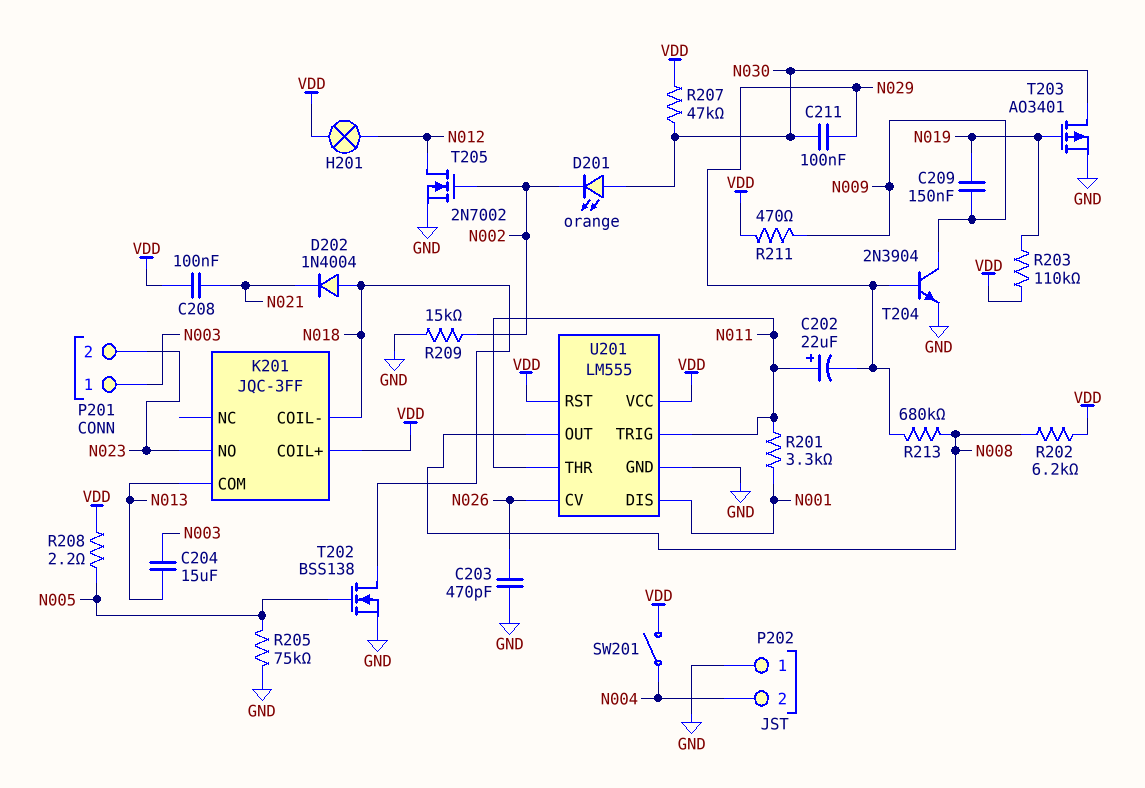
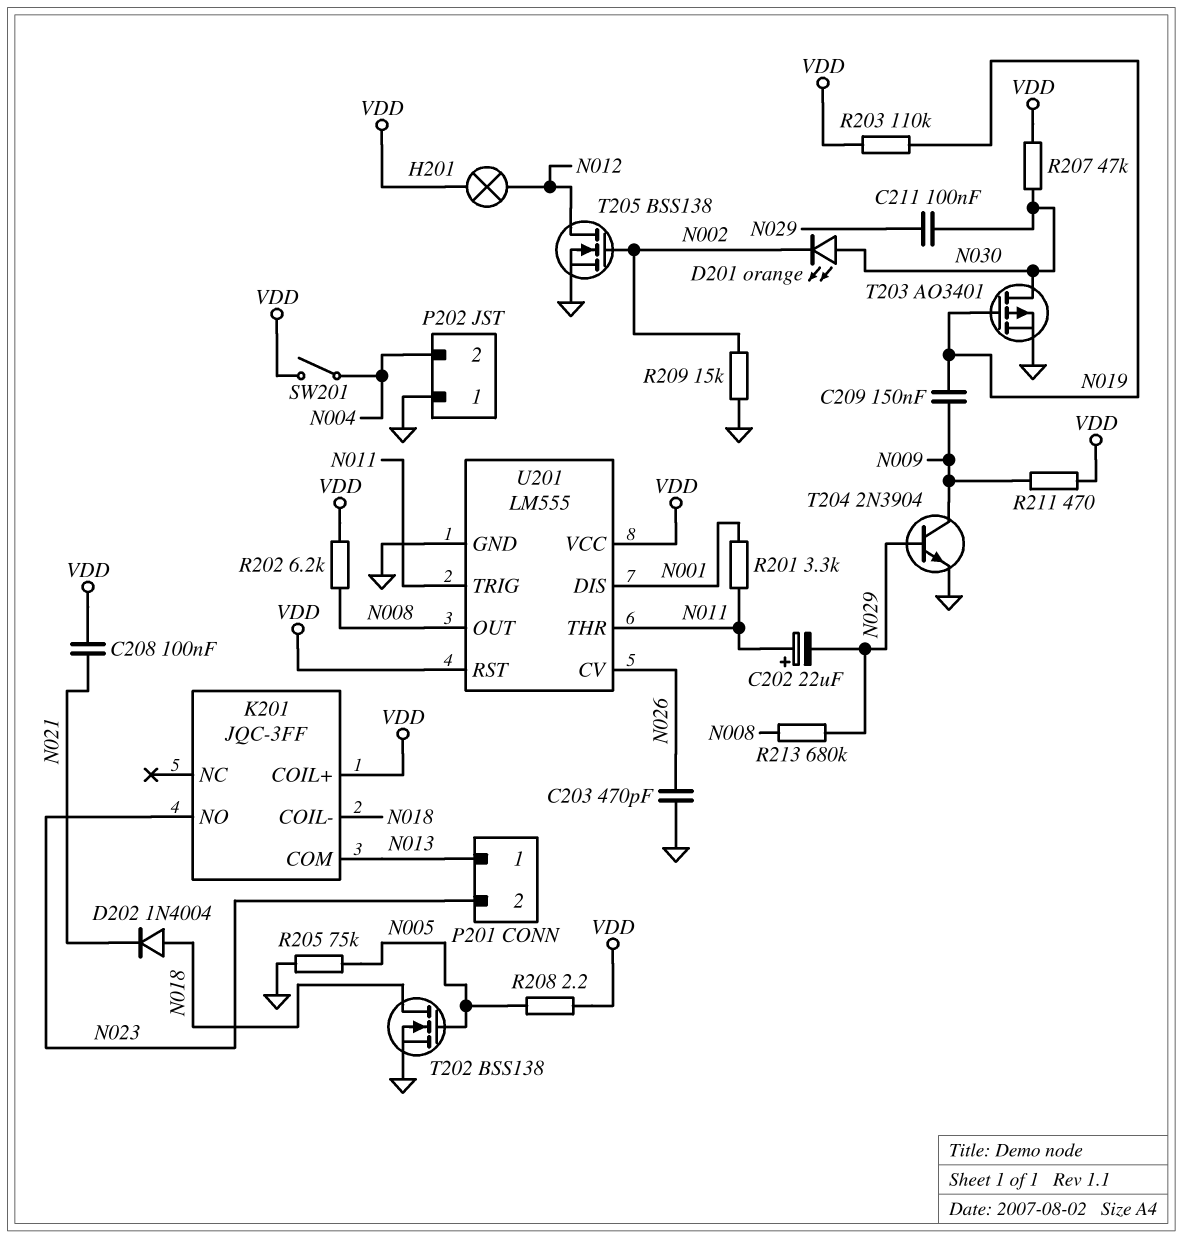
C204: 15uF (N003, N013) -> none
P201 pin 1: N003 -> N013
T205: NMOS 2N7002 (G N002, D N012, S GND) -> NMOS BSS138 (G N002, D N012, S GND)

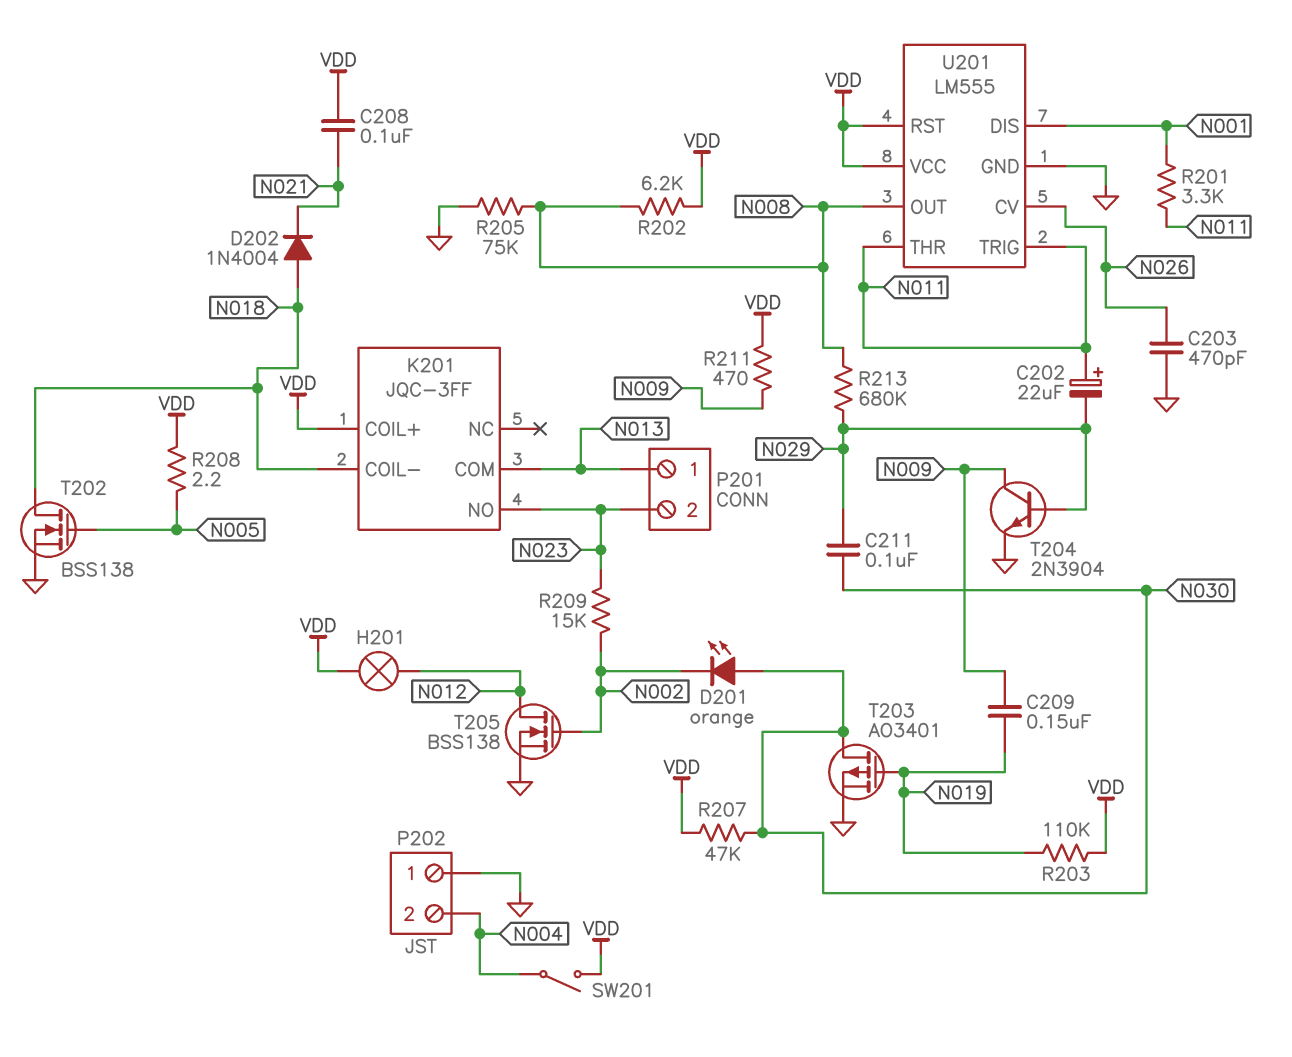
R205: 75k (GND, N005) -> 75k (GND, N008)
R209: 15k (GND, N002) -> 15k (N002, N023)

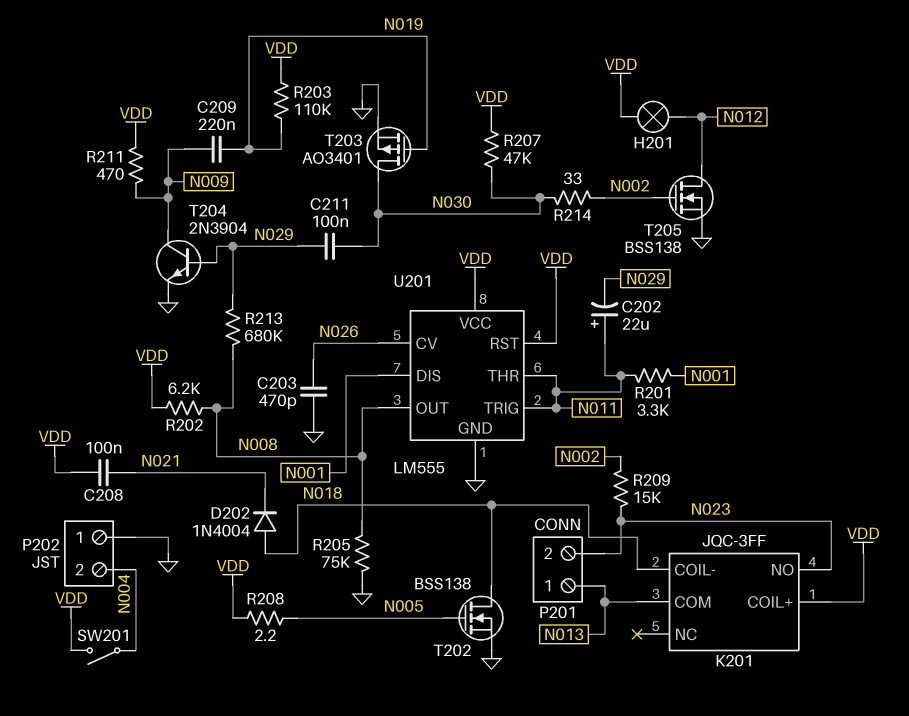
C209: 150nF (N009, N019) -> 220nF (N009, N019)
D201: LED orange (A N030, K N002) -> none
R214: none -> 33 (N002, N030)

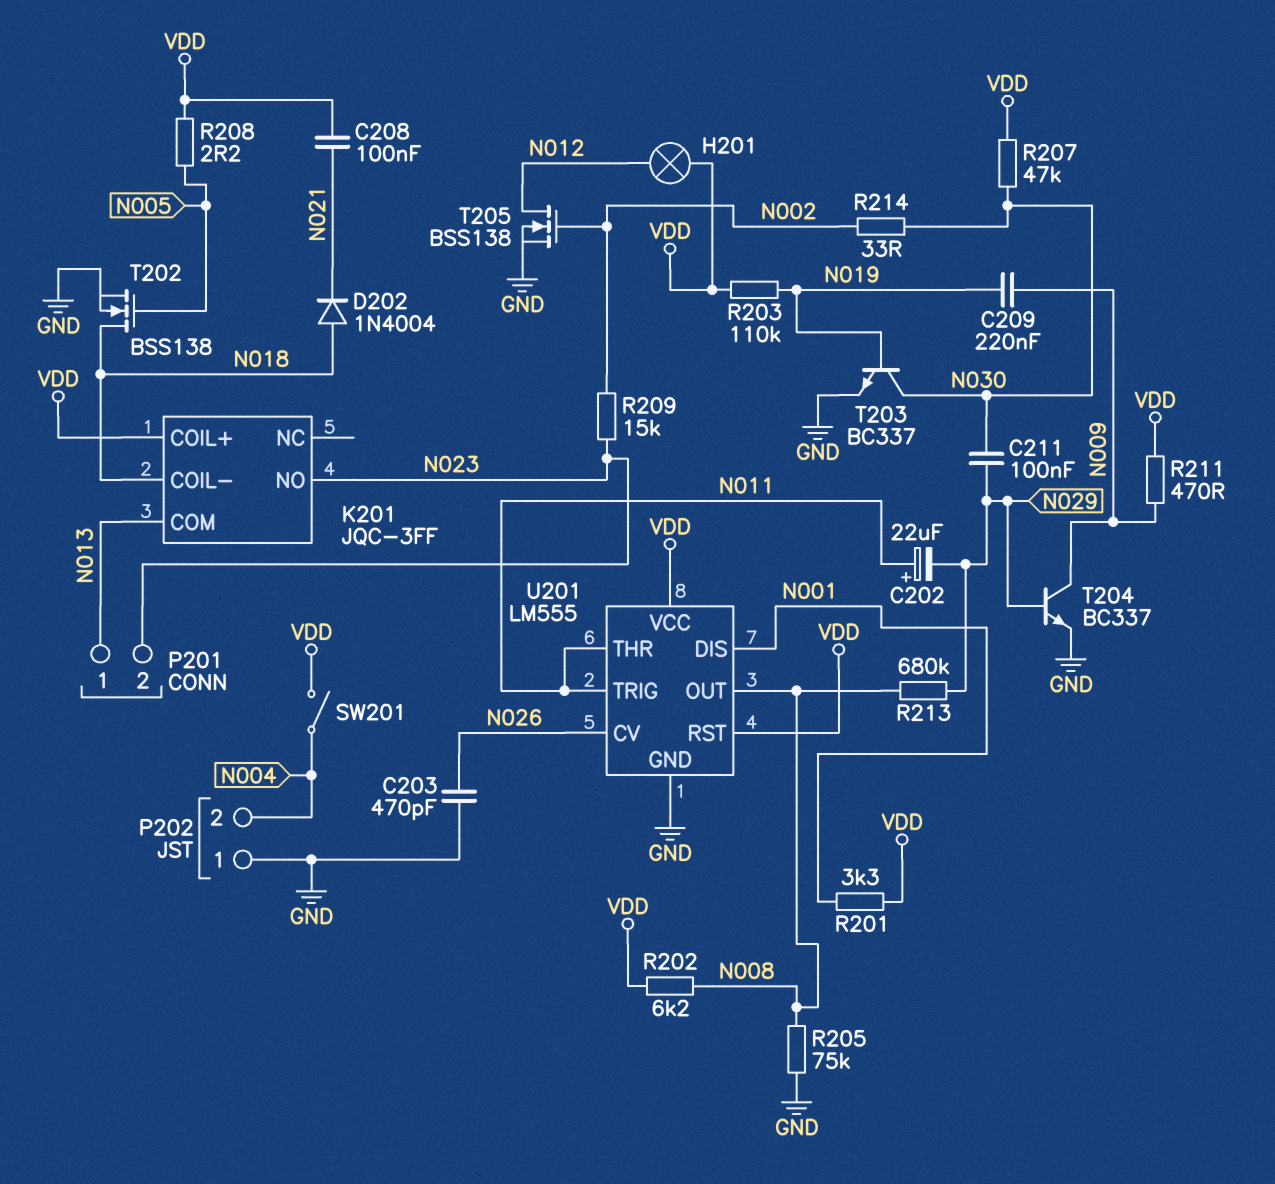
R201: 3.3k (N001, N011) -> 3.3k (N001, VDD)
T203: PMOS AO3401 (G N019, D N030, S GND) -> NPN BC337 (B N019, C N030, E GND)
T204: NPN 2N3904 (B N029, C N009, E GND) -> NPN BC337 (B N029, C N009, E GND)

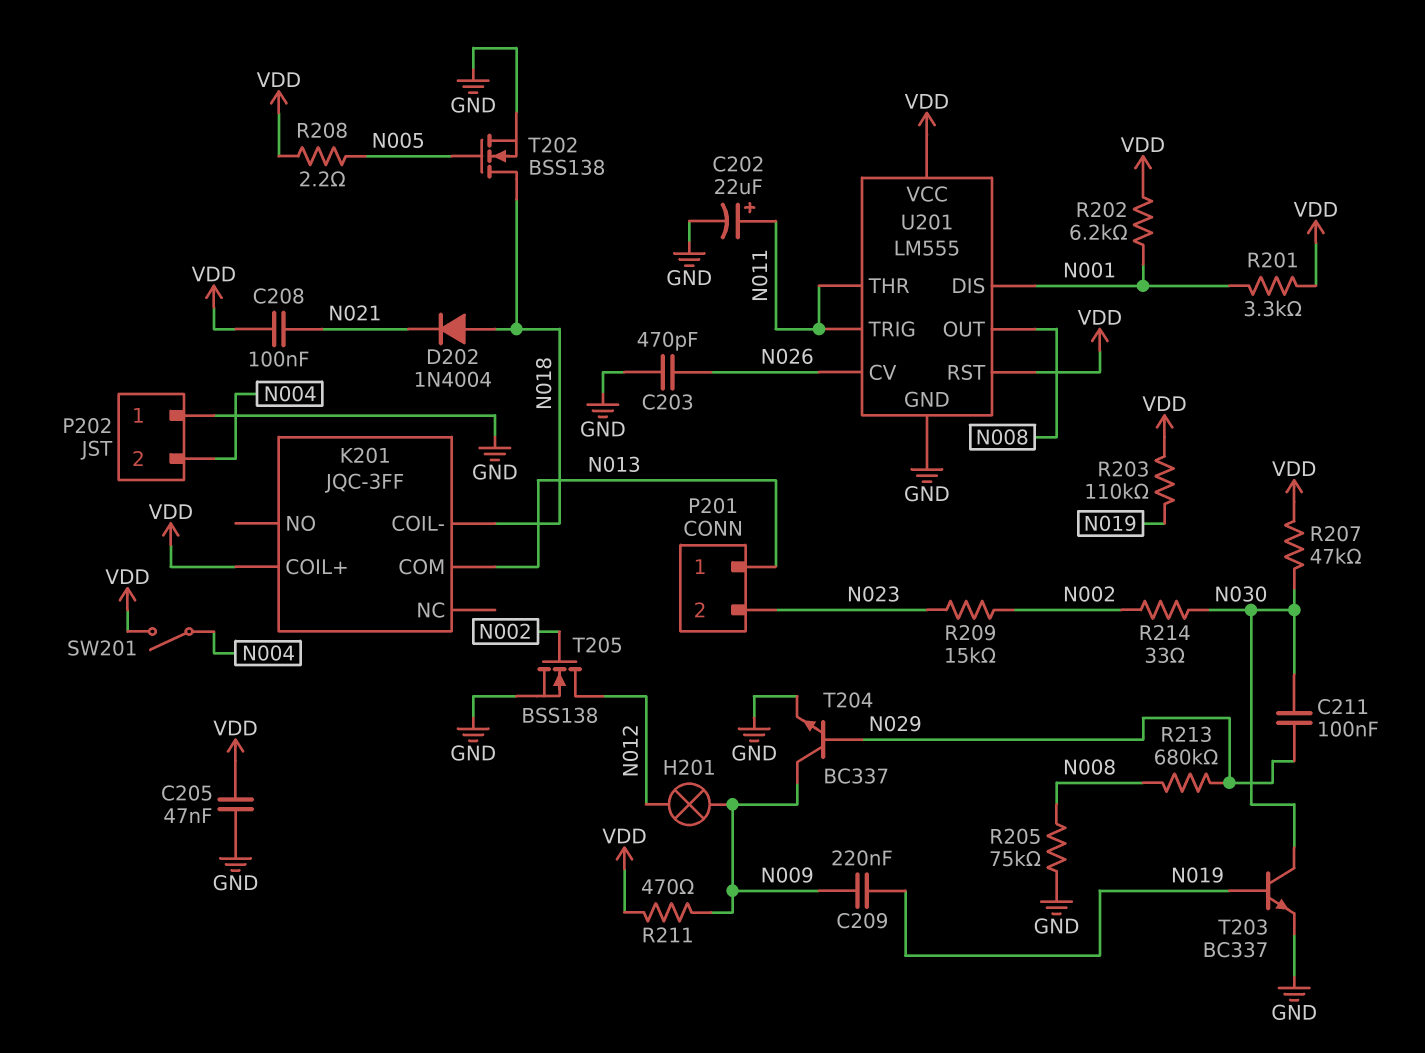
C202: 22uF (plus N011, minus N029) -> 22uF (plus N011, minus GND)
C205: none -> 47nF (GND, VDD)
H201: lamp (N012, VDD) -> lamp (N009, N012)
K201 pin NO: N023 -> none
R202: 6.2k (N008, VDD) -> 6.2k (N001, VDD)

